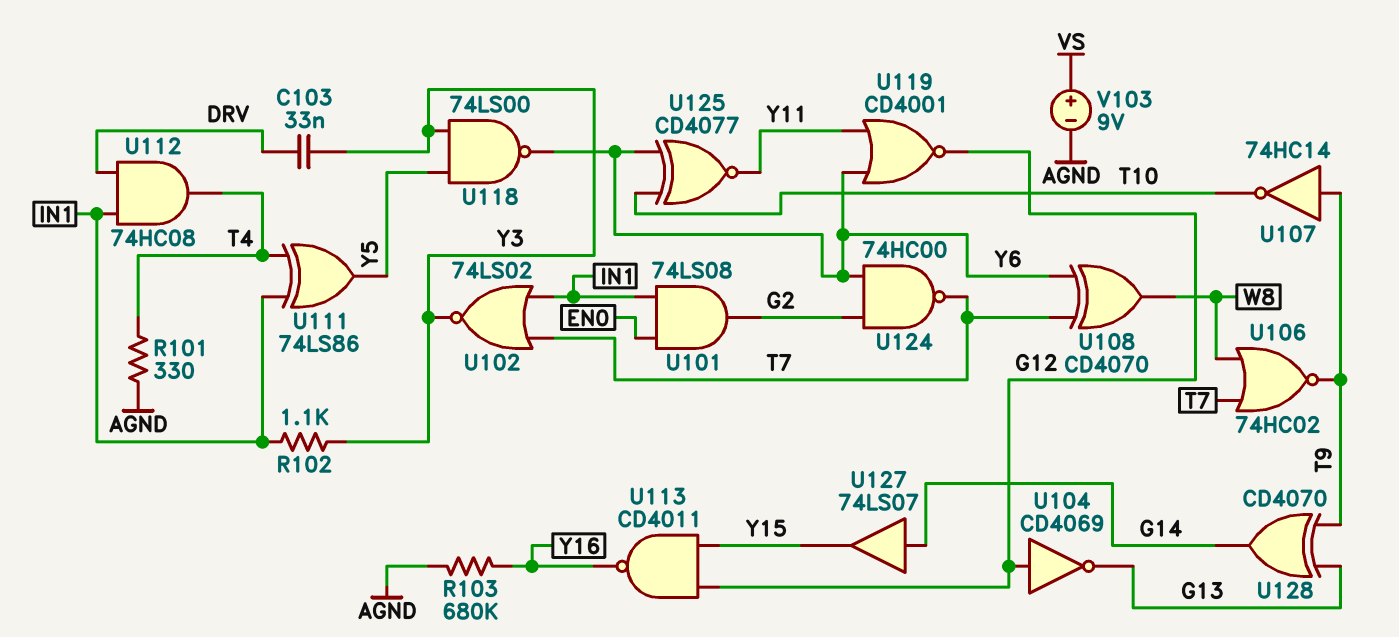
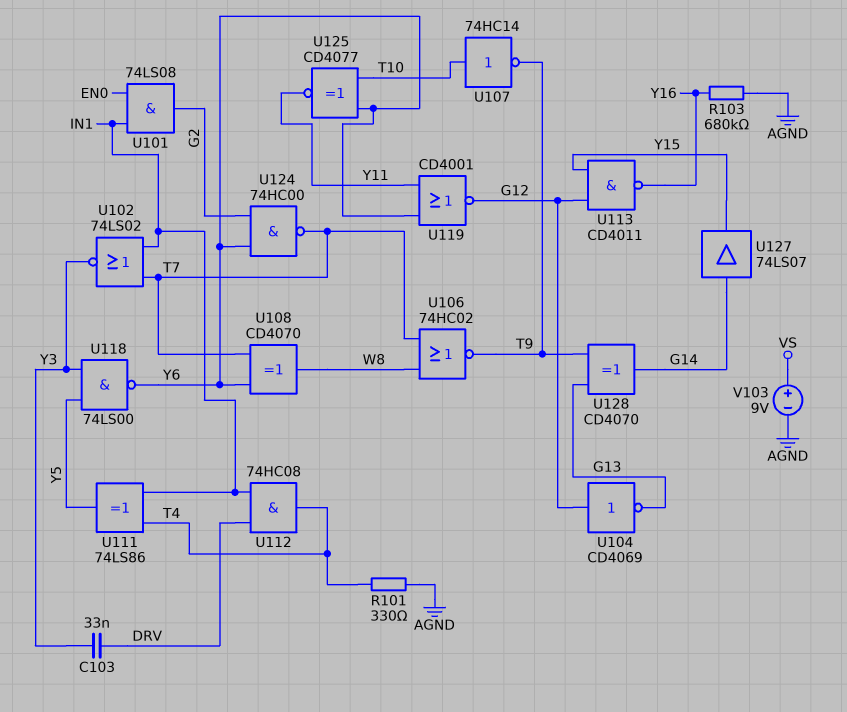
R102: 1.1k (IN1, Y3) -> none
U107: NOT 74HC14 (in T9, out T10) -> NOT 74HC14 (in T10, out T9)

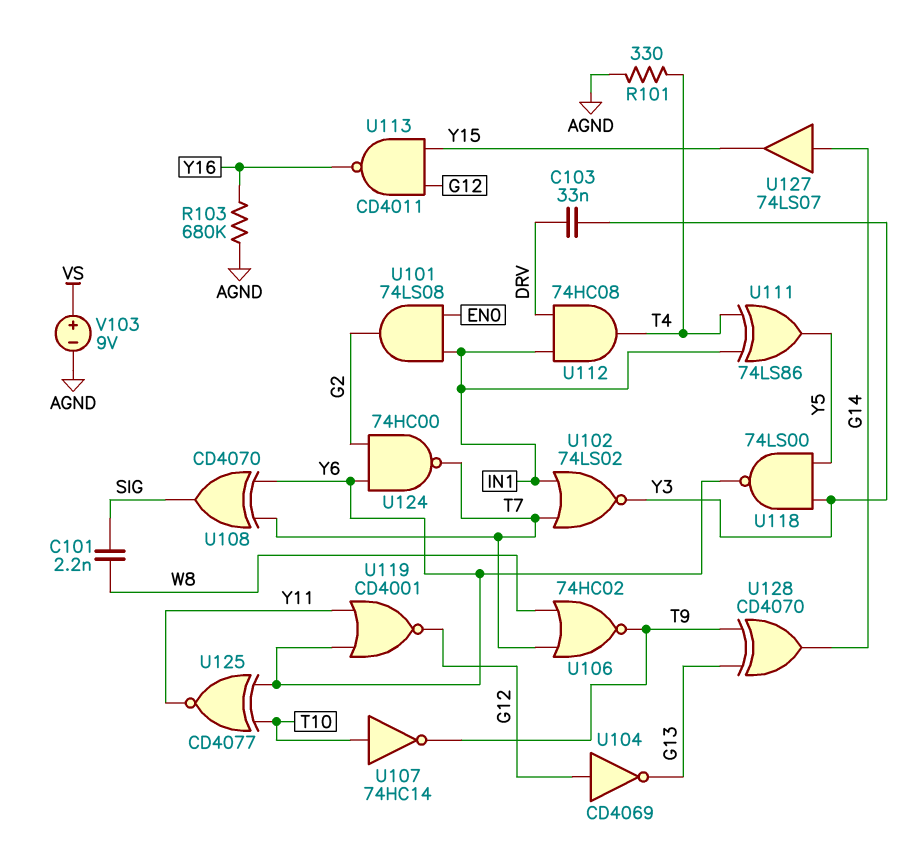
C101: none -> 2.2nF (SIG, W8)
U108: XOR CD4070 (in T7, in Y6, out W8) -> XOR CD4070 (in T7, in Y6, out SIG)

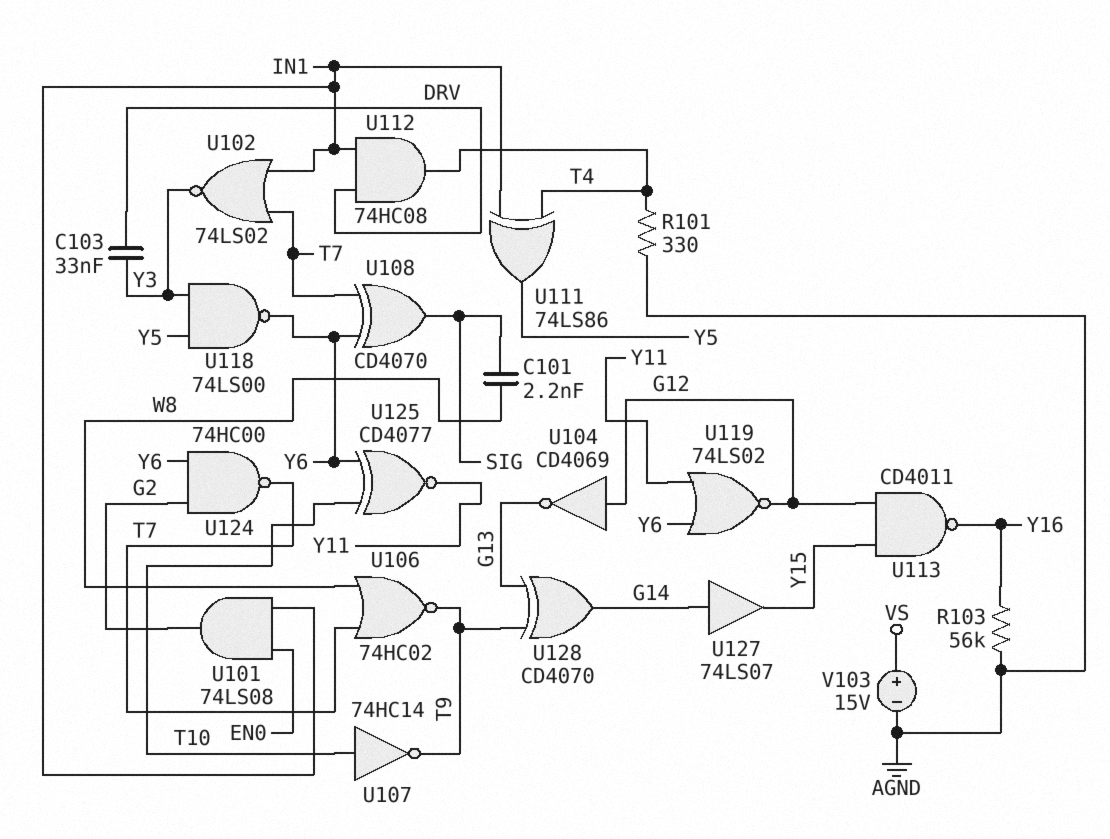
R103: 680k (AGND, Y16) -> 56k (AGND, Y16)
U119: NOR CD4001 (in Y6, in Y11, out G12) -> NOR 74LS02 (in Y6, in Y11, out G12)
V103: 9V (plus VS, minus AGND) -> 15V (plus VS, minus AGND)

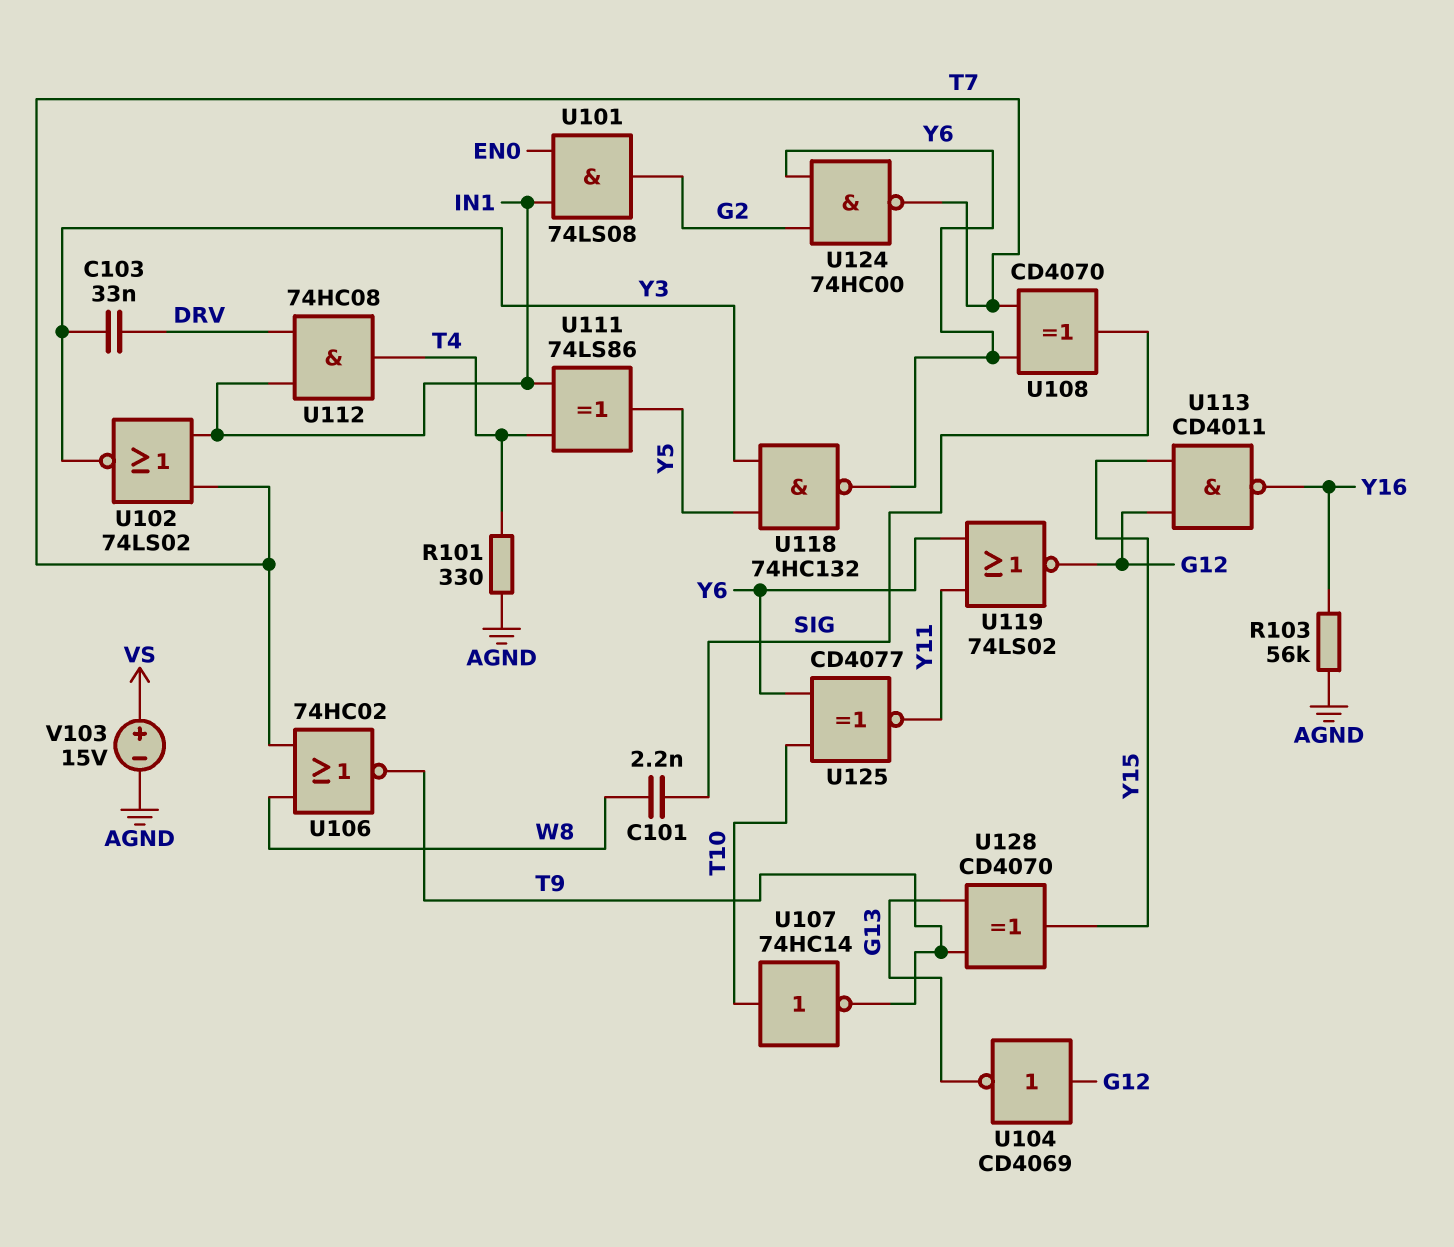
U118: NAND 74LS00 (in Y3, in Y5, out Y6) -> NAND 74HC132 (in Y3, in Y5, out Y6)
U127: buffer 74LS07 (in G14, out Y15) -> none
U128: XOR CD4070 (in G13, in T9, out G14) -> XOR CD4070 (in G13, in T9, out Y15)

